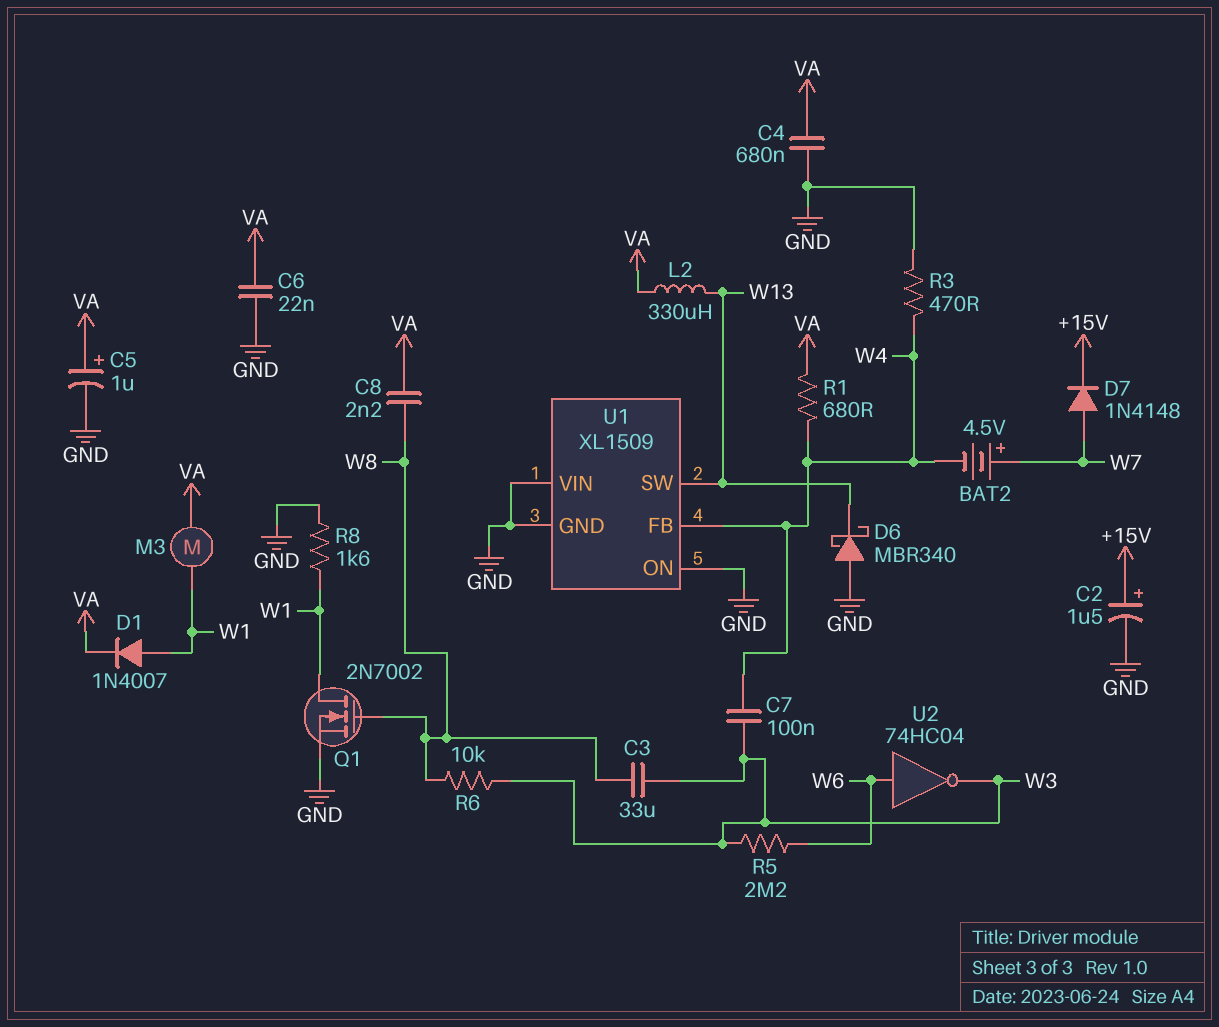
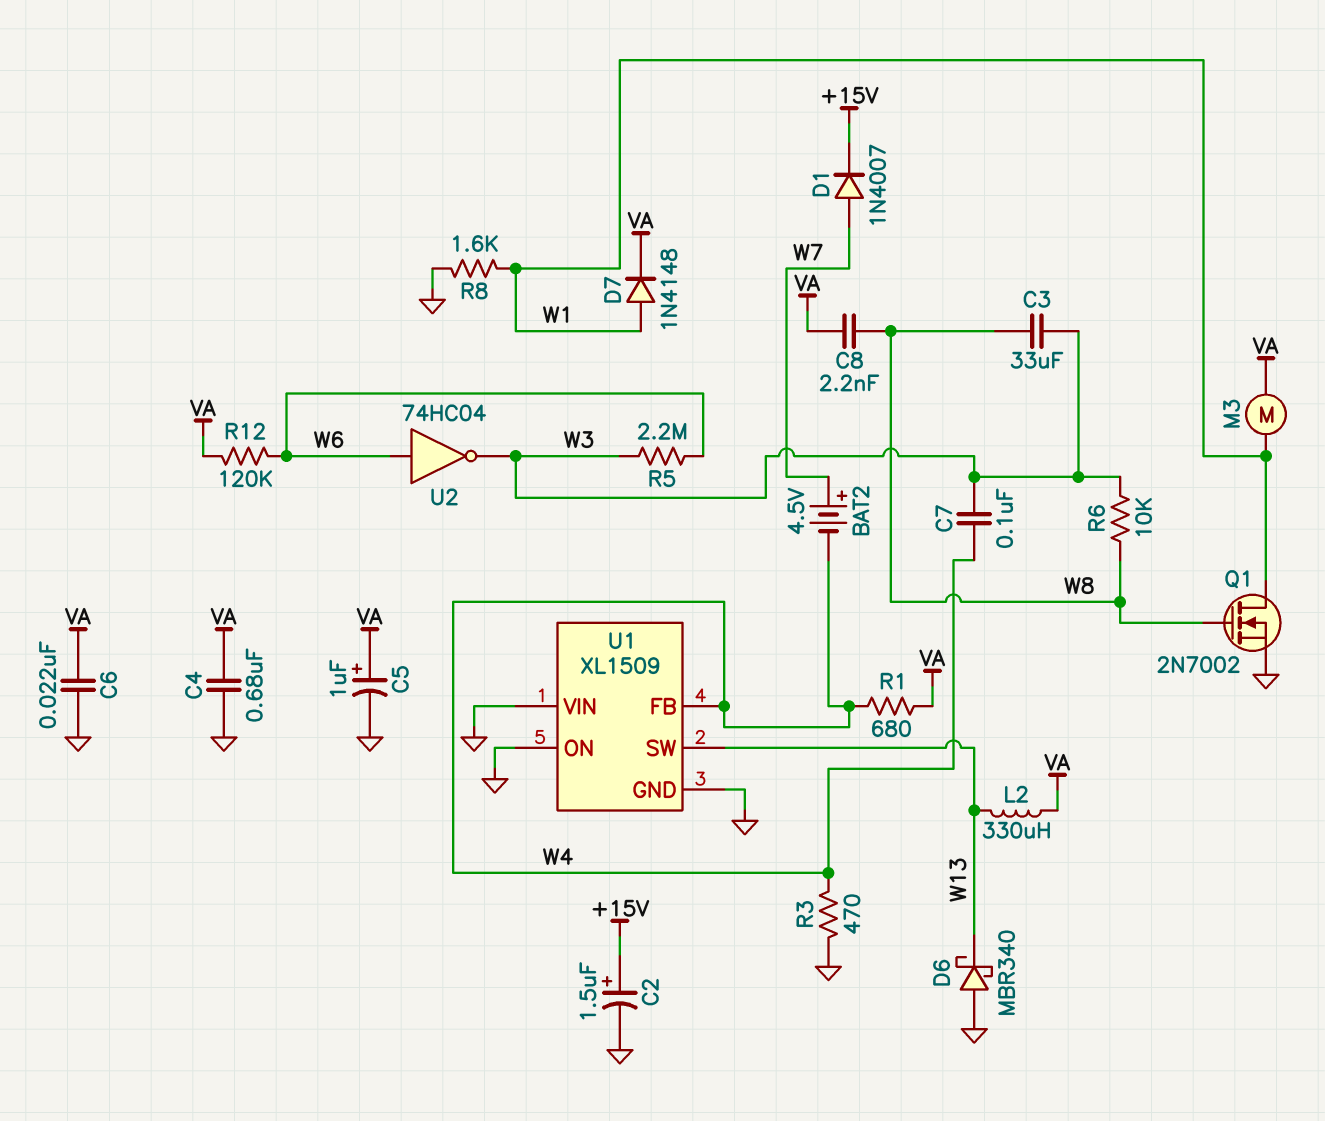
D1: diode 1N4007 (A W1, K VA) -> diode 1N4007 (A W7, K +15V)
D7: diode 1N4148 (A W7, K +15V) -> diode 1N4148 (A W1, K VA)
R12: none -> 120k (VA, W6)

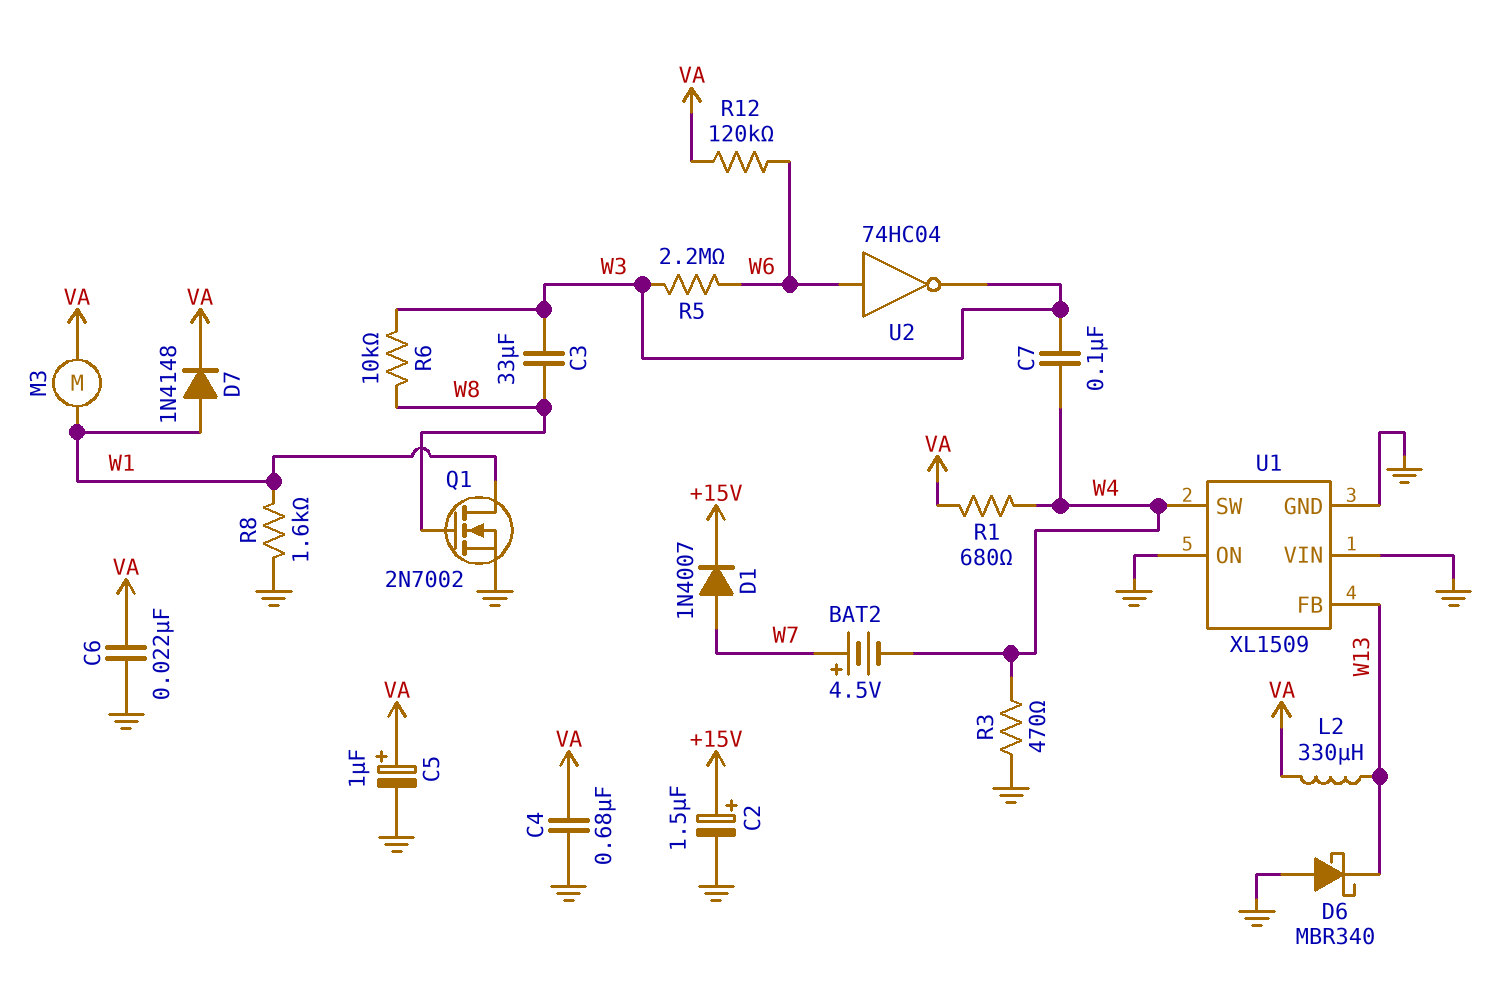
C8: 2.2nF (VA, W8) -> none
U1 pin FB: W4 -> W13
U1 pin SW: W13 -> W4

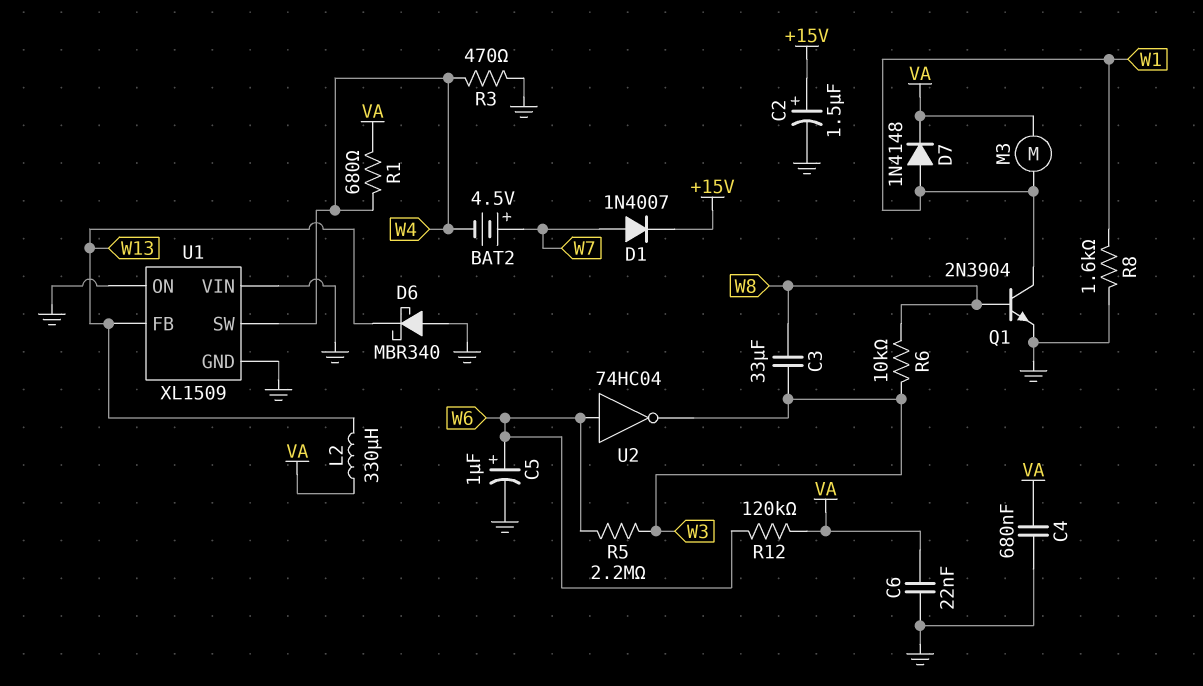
C5: 1uF (plus VA, minus GND) -> 1uF (plus W6, minus GND)
C7: 100nF (W3, W4) -> none
Q1: NMOS 2N7002 (G W8, D W1, S GND) -> NPN 2N3904 (B W8, C W1, E GND)

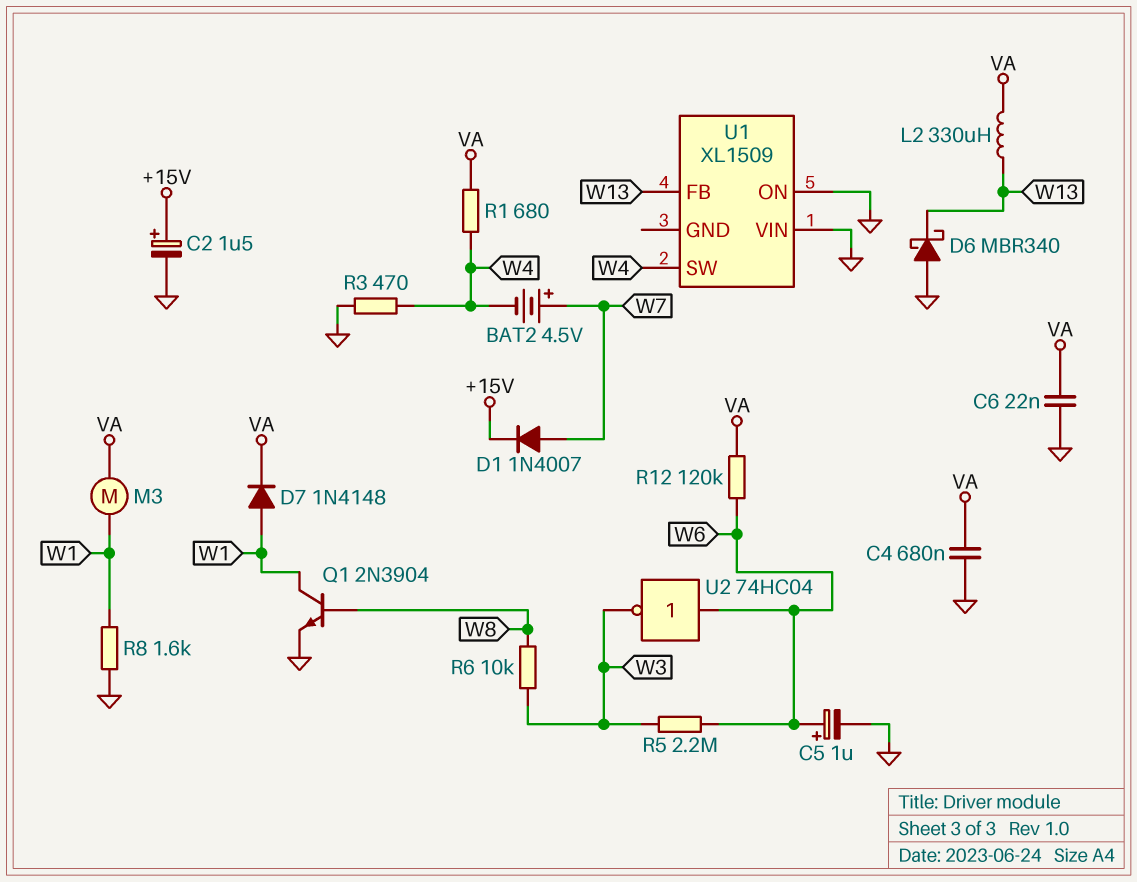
C3: 33uF (W3, W8) -> none
U1 pin GND: GND -> none

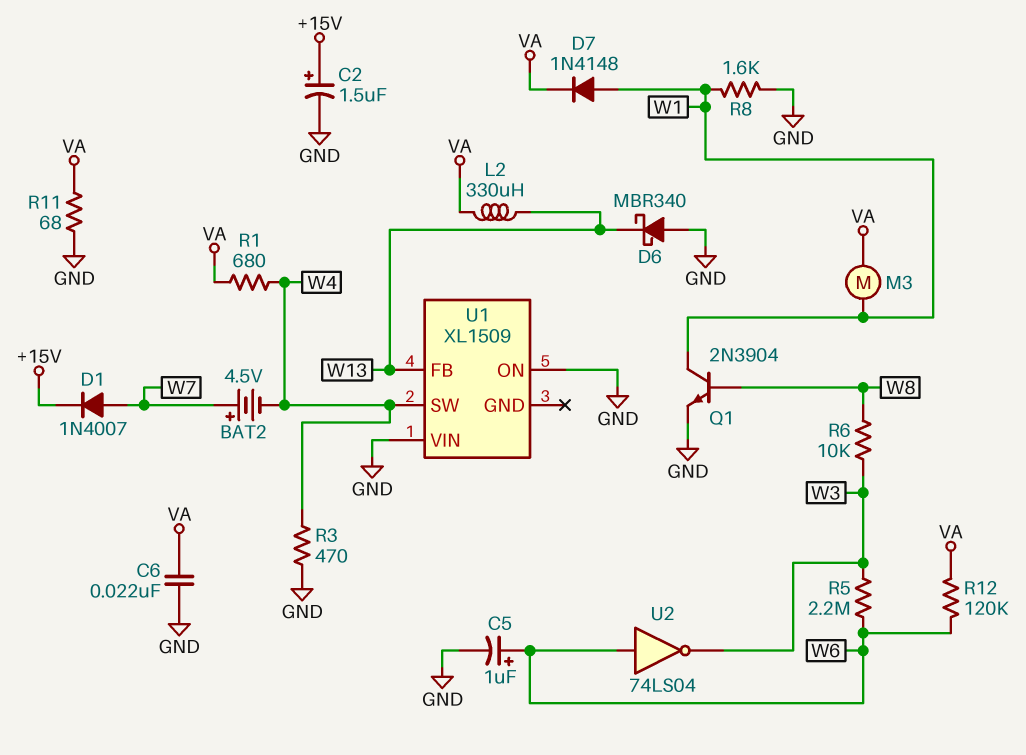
C4: 680nF (GND, VA) -> none
R11: none -> 68 (GND, VA)
U2: NOT 74HC04 (in W6, out W3) -> NOT 74LS04 (in W6, out W3)

